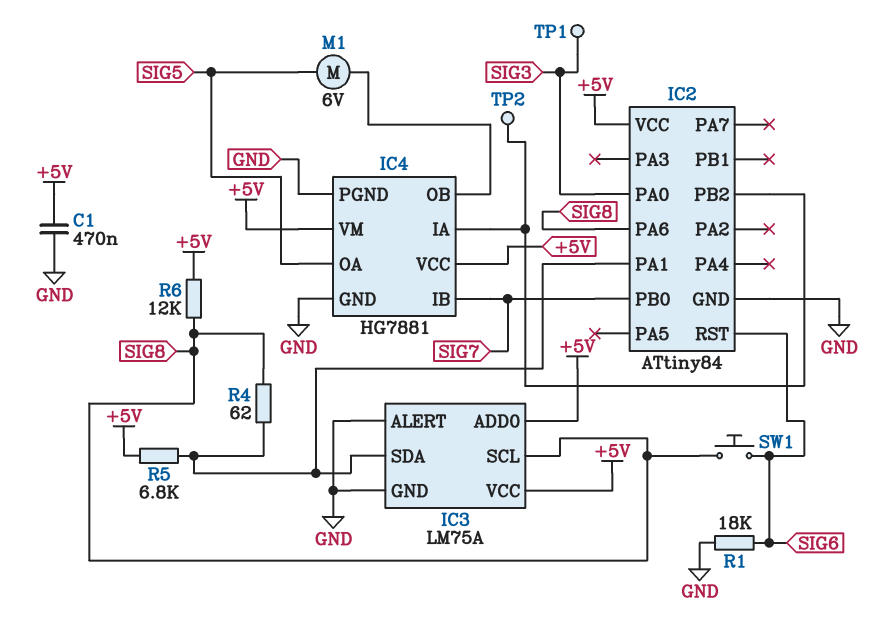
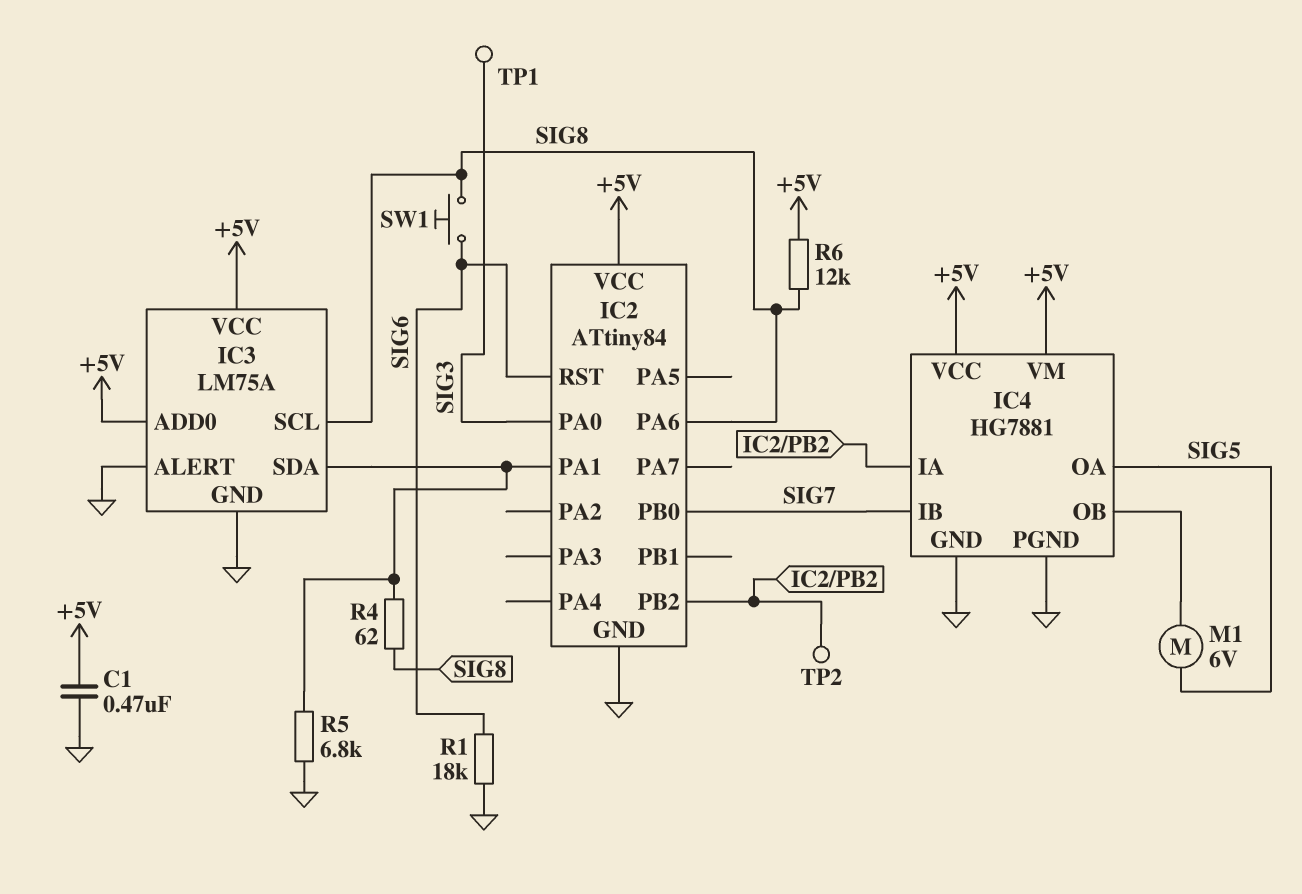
R5: 6.8k (+5V, IC2/PA1) -> 6.8k (GND, IC2/PA1)

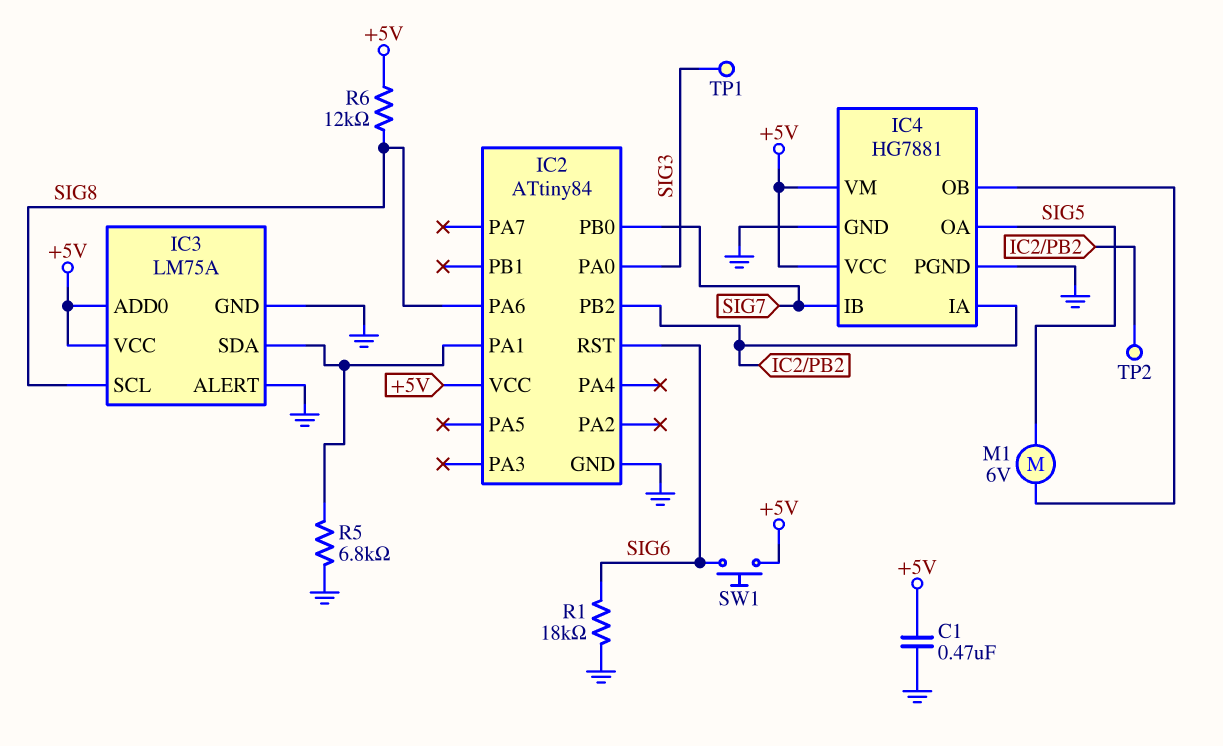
R4: 62 (IC2/PA1, SIG8) -> none
SW1: button (SIG6, SIG8) -> button (+5V, SIG6)

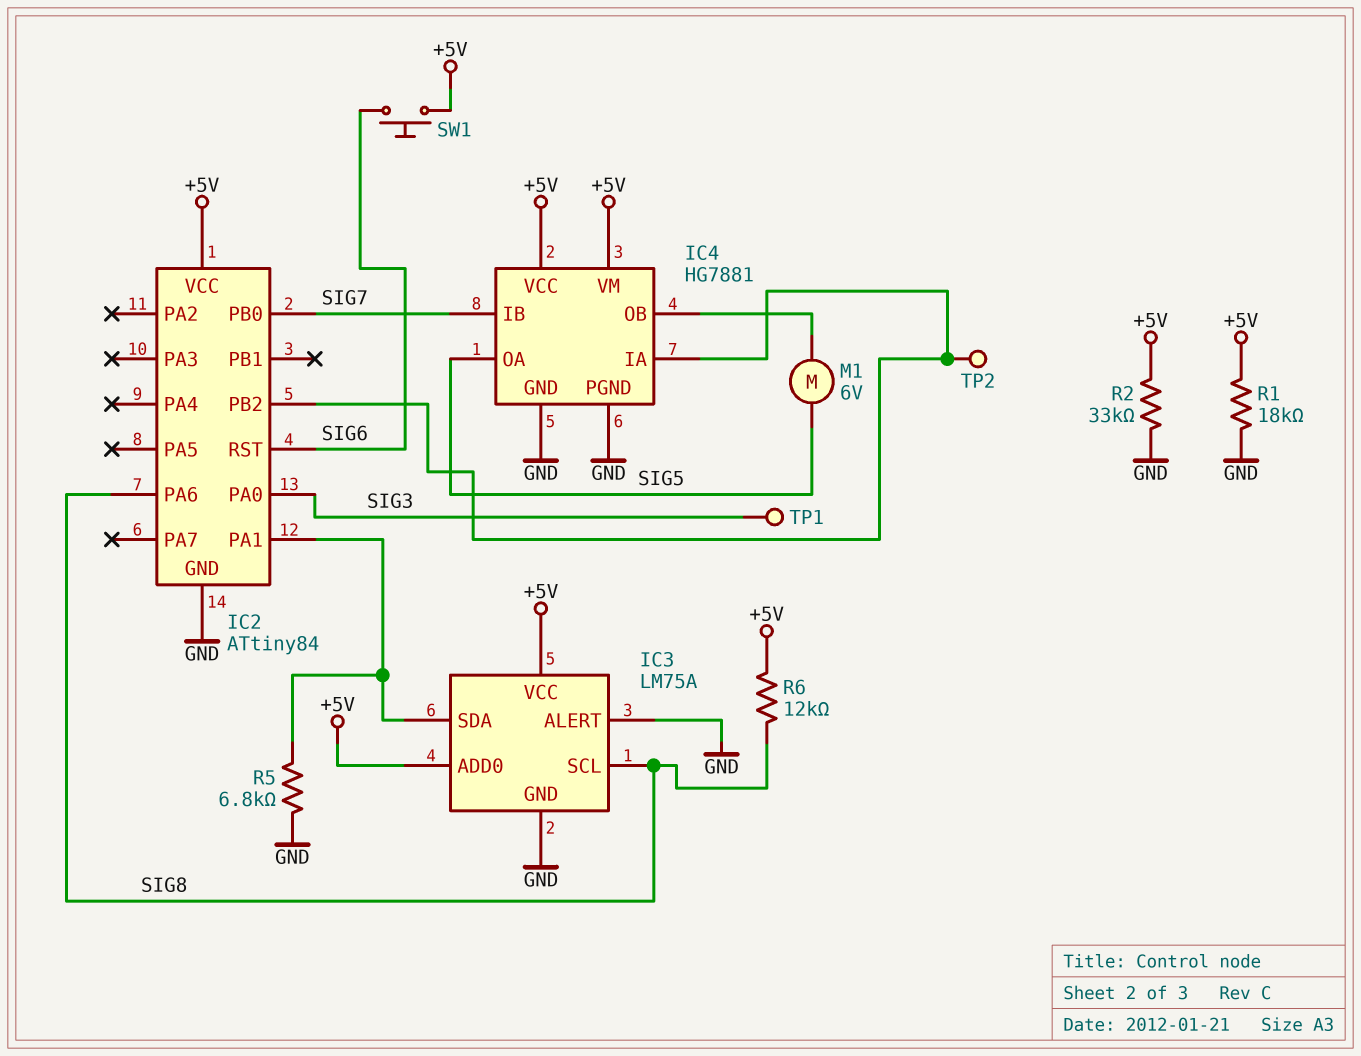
C1: 470nF (+5V, GND) -> none
R1: 18k (GND, SIG6) -> 18k (+5V, GND)
R2: none -> 33k (+5V, GND)

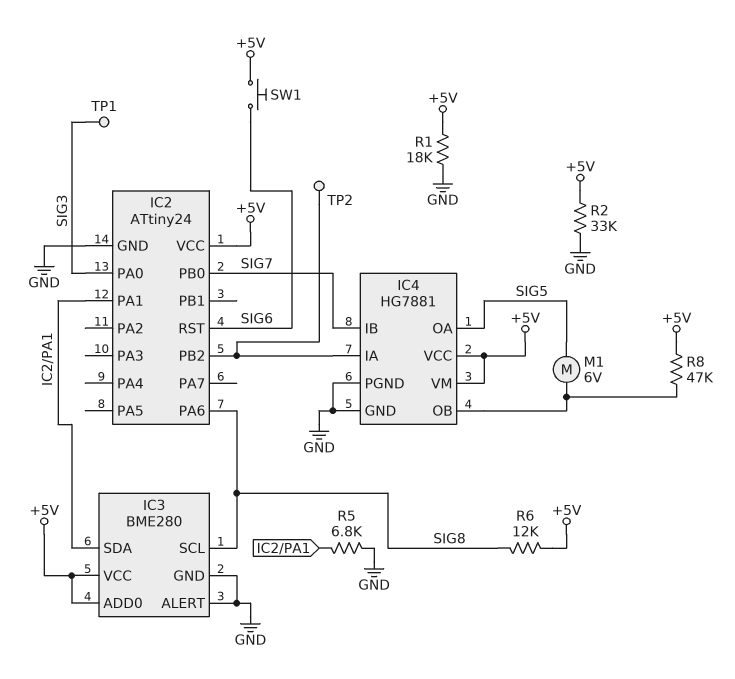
IC2: ATtiny84 -> ATtiny24
IC3: LM75A -> BME280
R8: none -> 47k (+5V, IC4/OB)

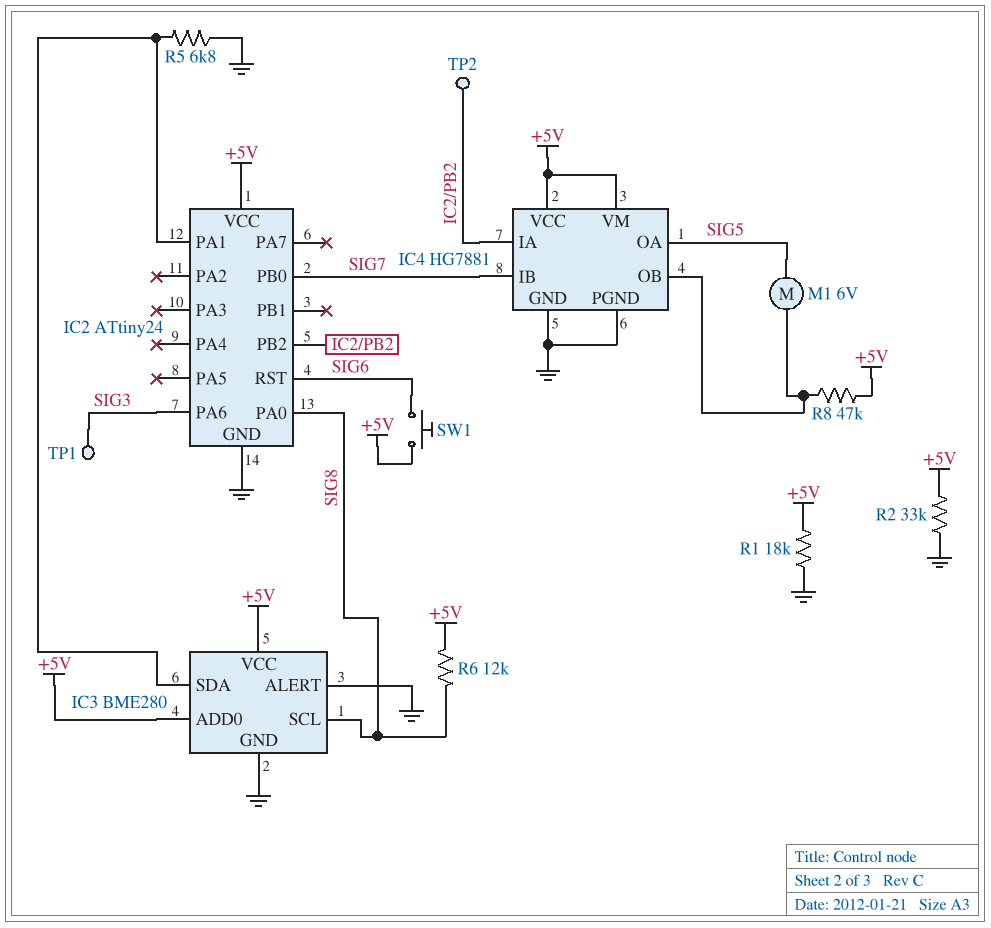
IC2 pin PA0: SIG3 -> SIG8
IC2 pin PA6: SIG8 -> SIG3

